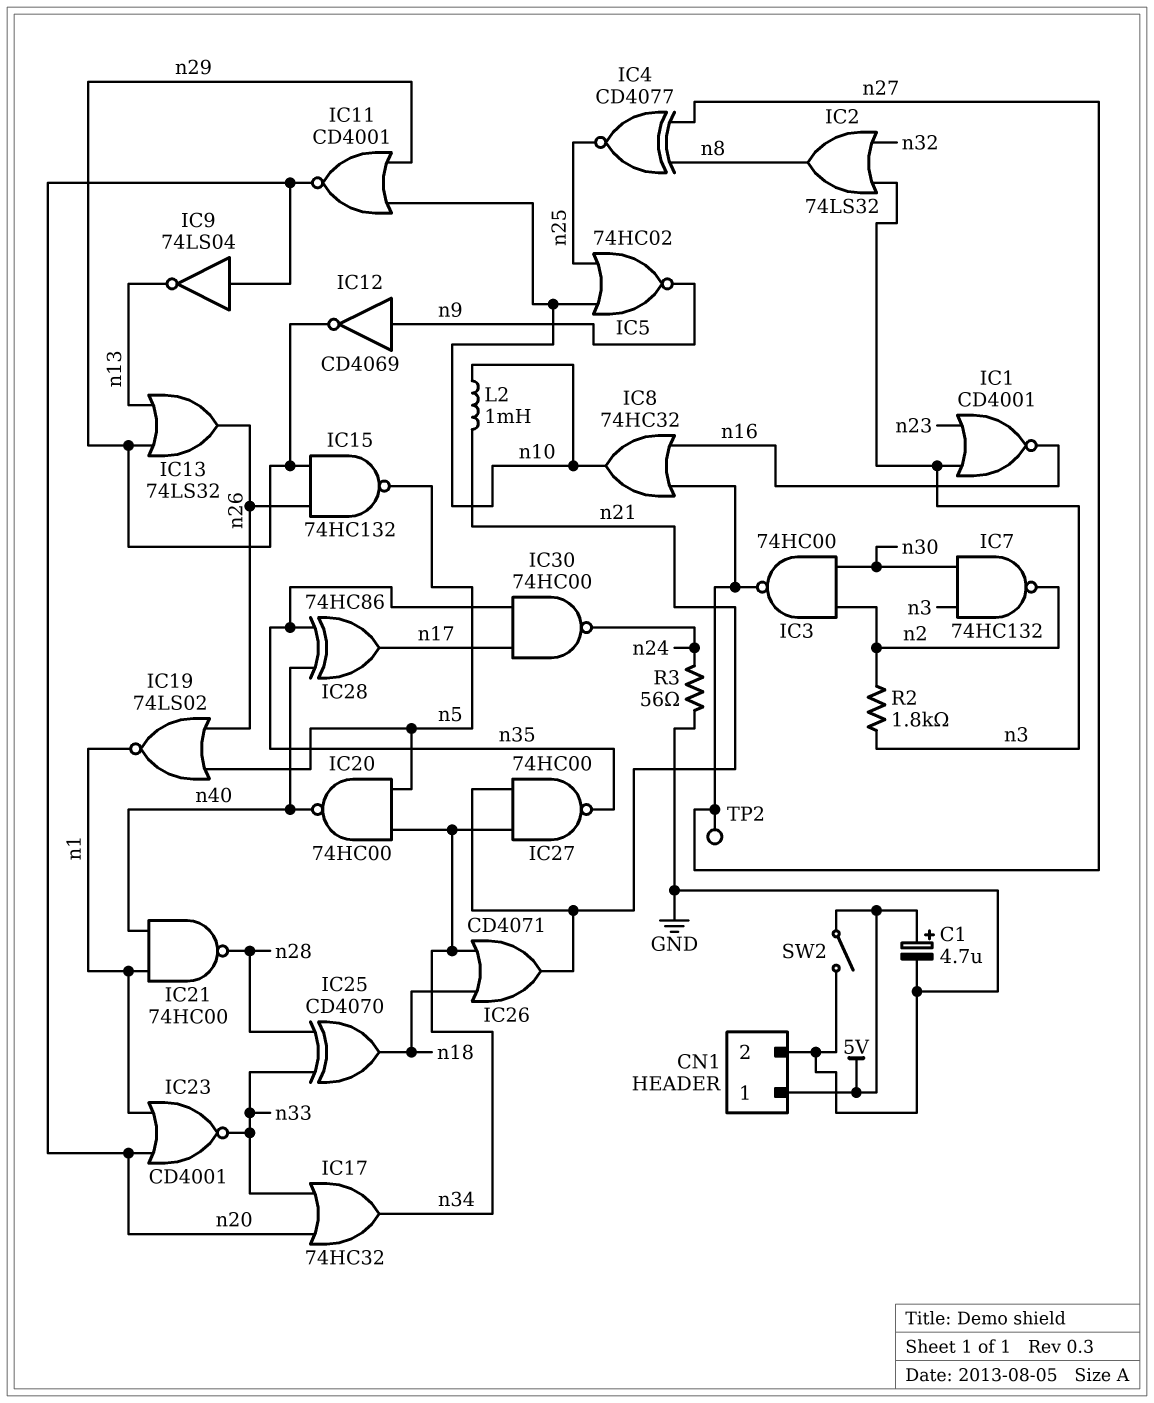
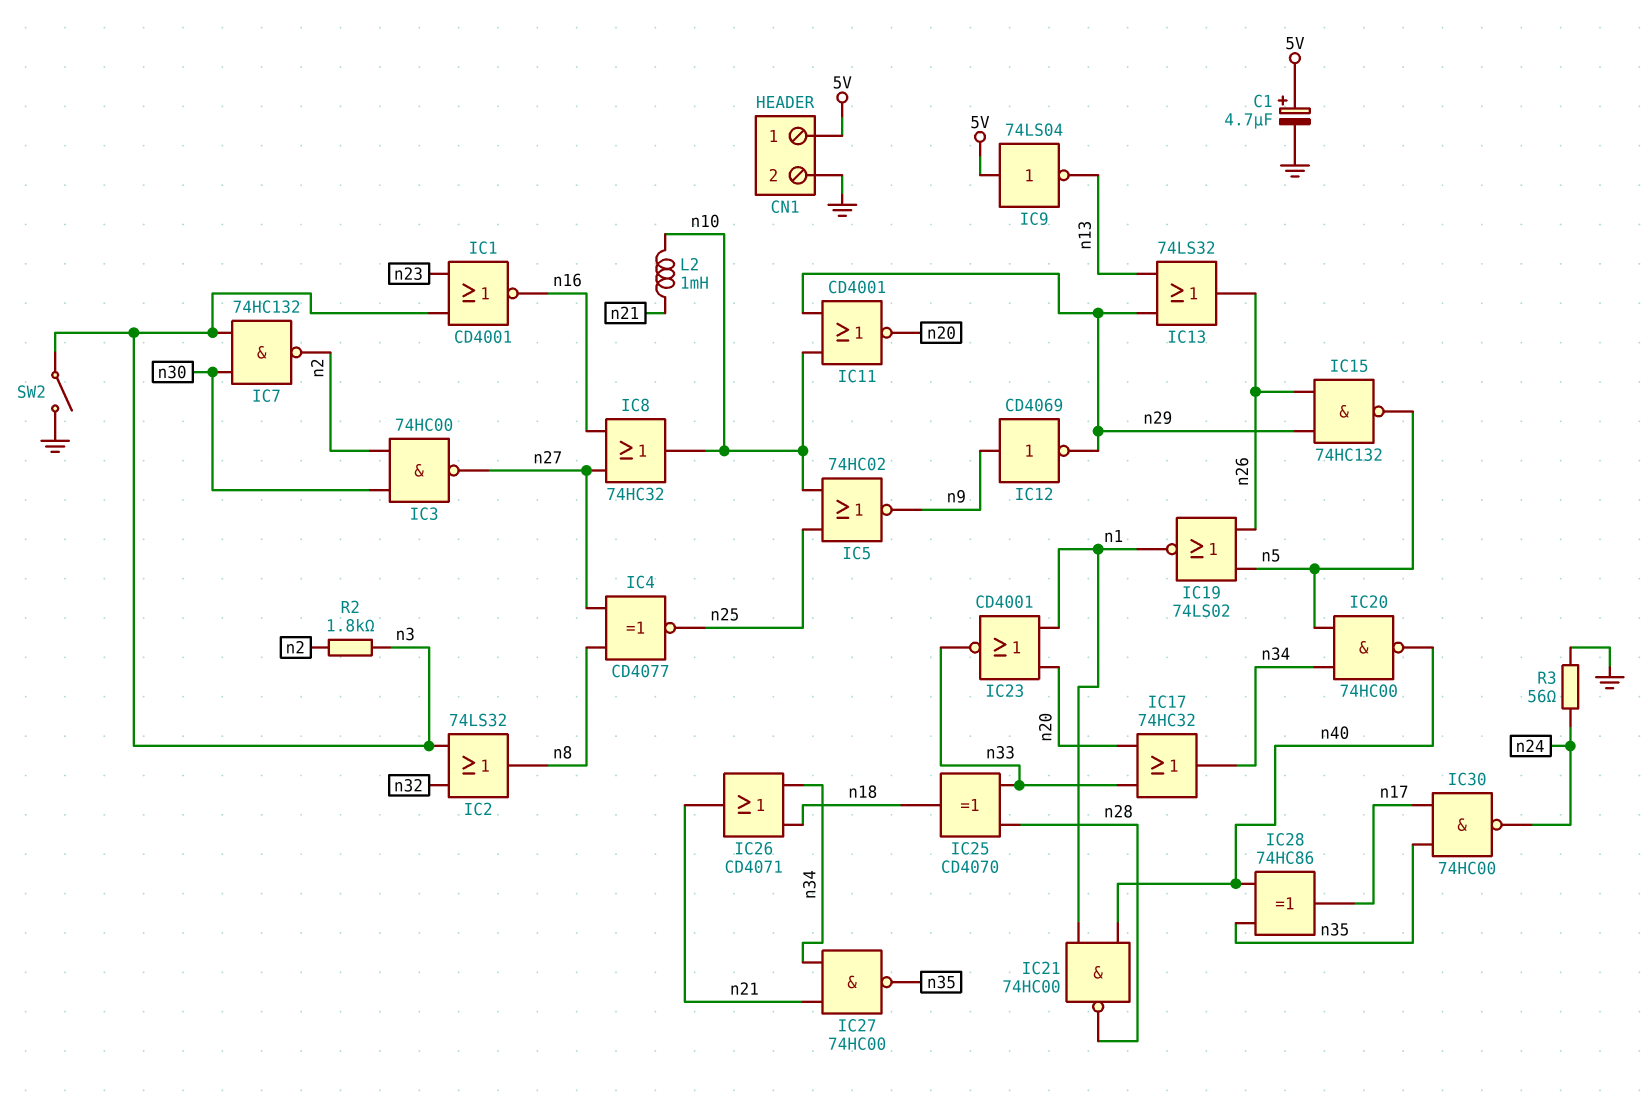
IC9: NOT 74LS04 (in n20, out n13) -> NOT 74LS04 (in 5V, out n13)
SW2: switch (5V, GND) -> switch (GND, n3)
TP2: test point (n27) -> none

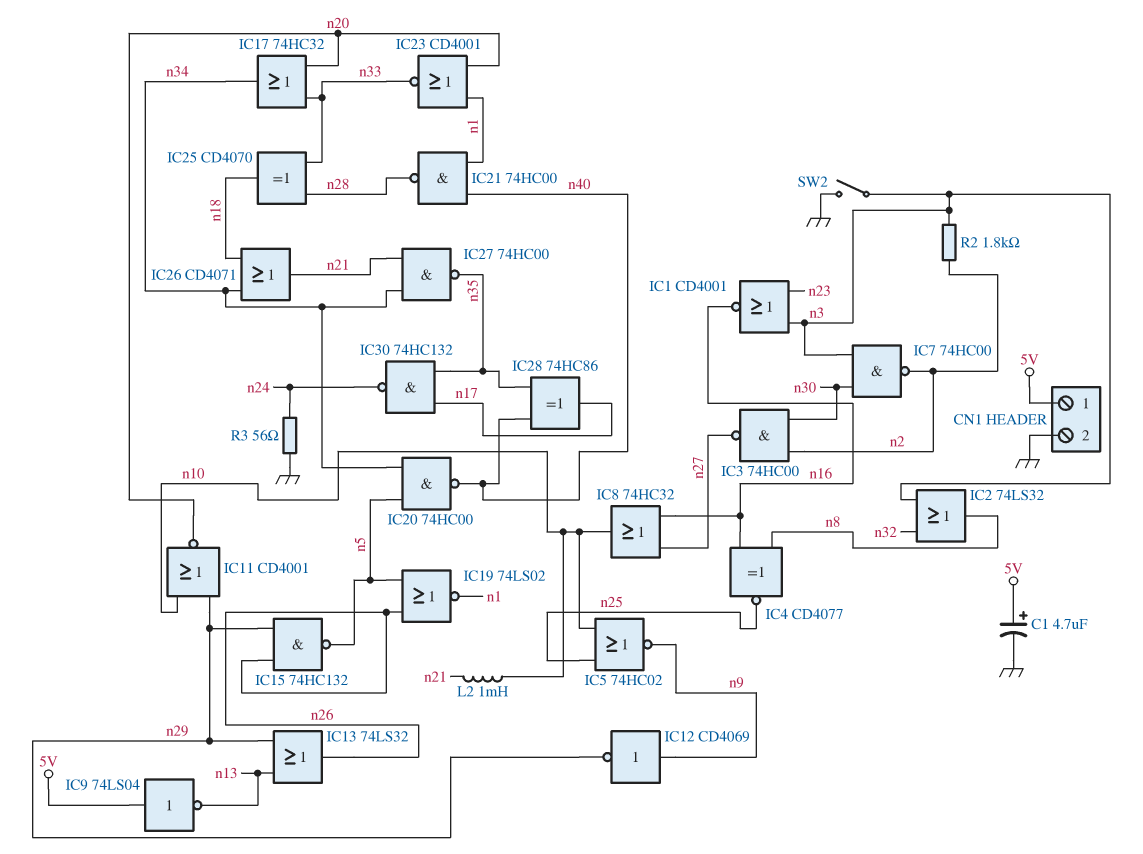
IC4: XNOR CD4077 (in n8, in n27, out n25) -> XNOR CD4077 (in n8, in n16, out n25)
IC7: NAND 74HC132 (in n3, in n30, out n2) -> NAND 74HC00 (in n3, in n30, out n2)
IC30: NAND 74HC00 (in n17, in n35, out n24) -> NAND 74HC132 (in n17, in n35, out n24)

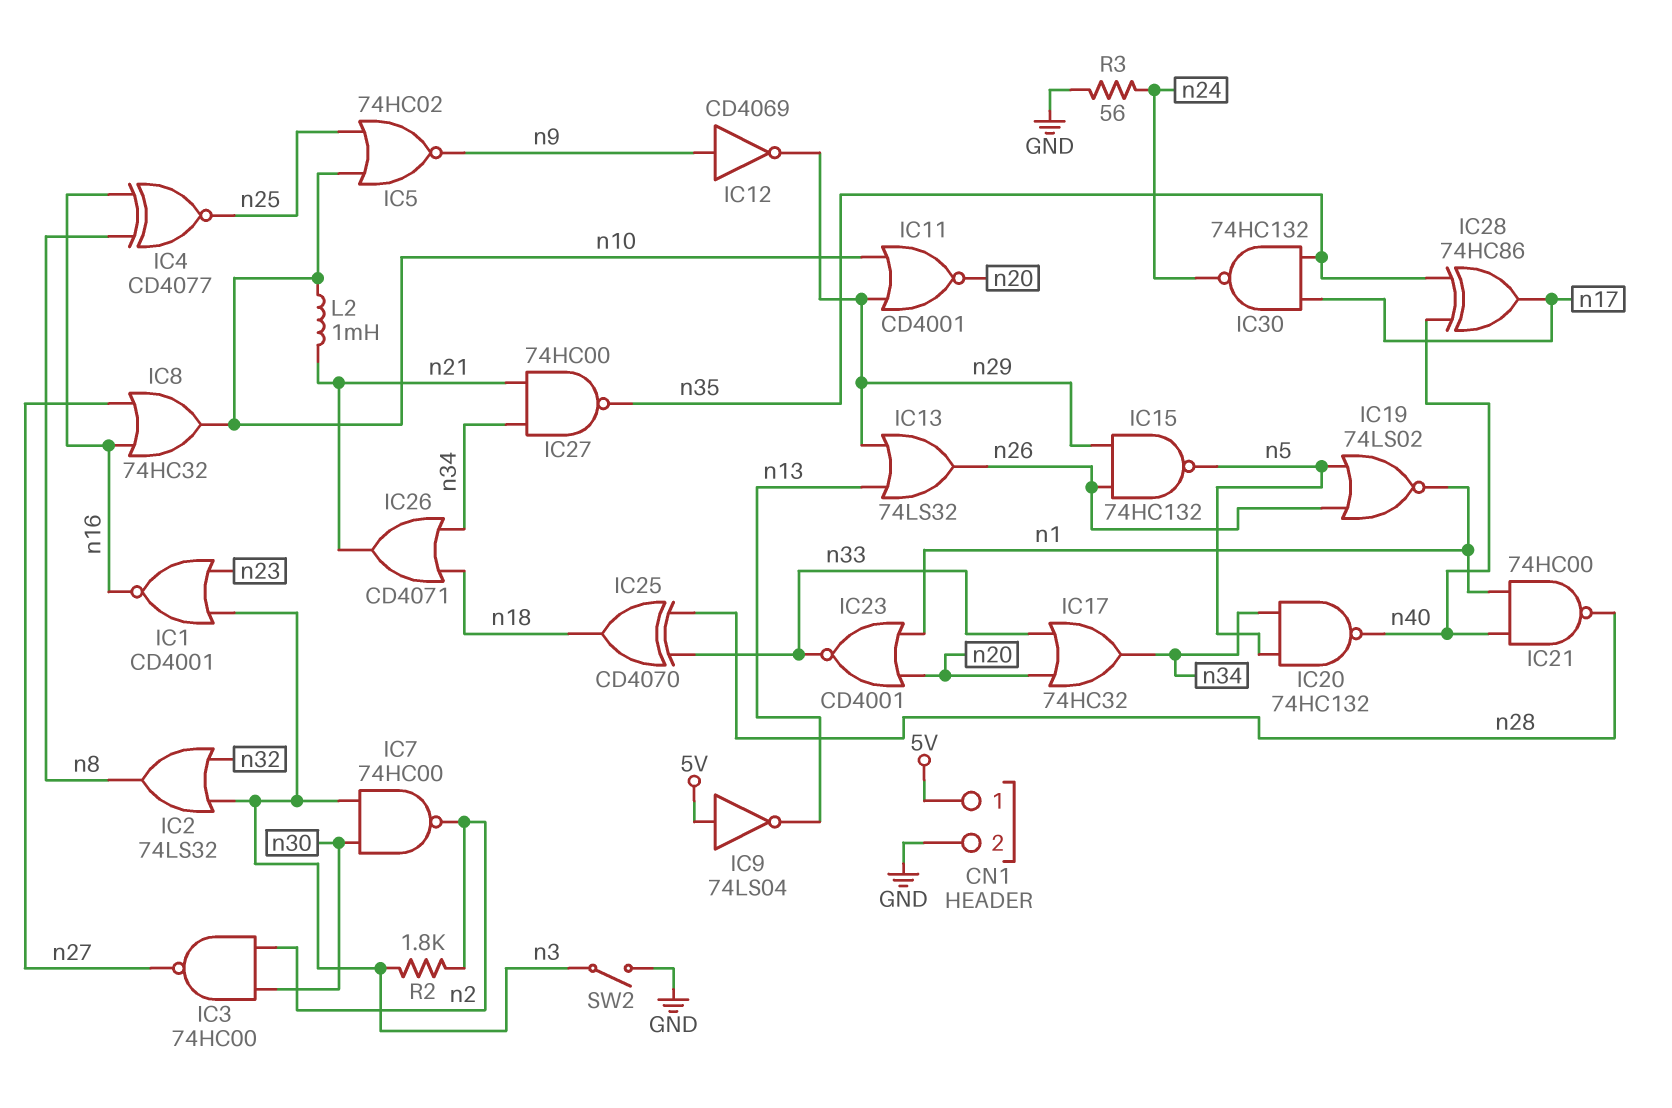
C1: 4.7uF (plus 5V, minus GND) -> none
IC20: NAND 74HC00 (in n5, in n34, out n40) -> NAND 74HC132 (in n5, in n34, out n40)

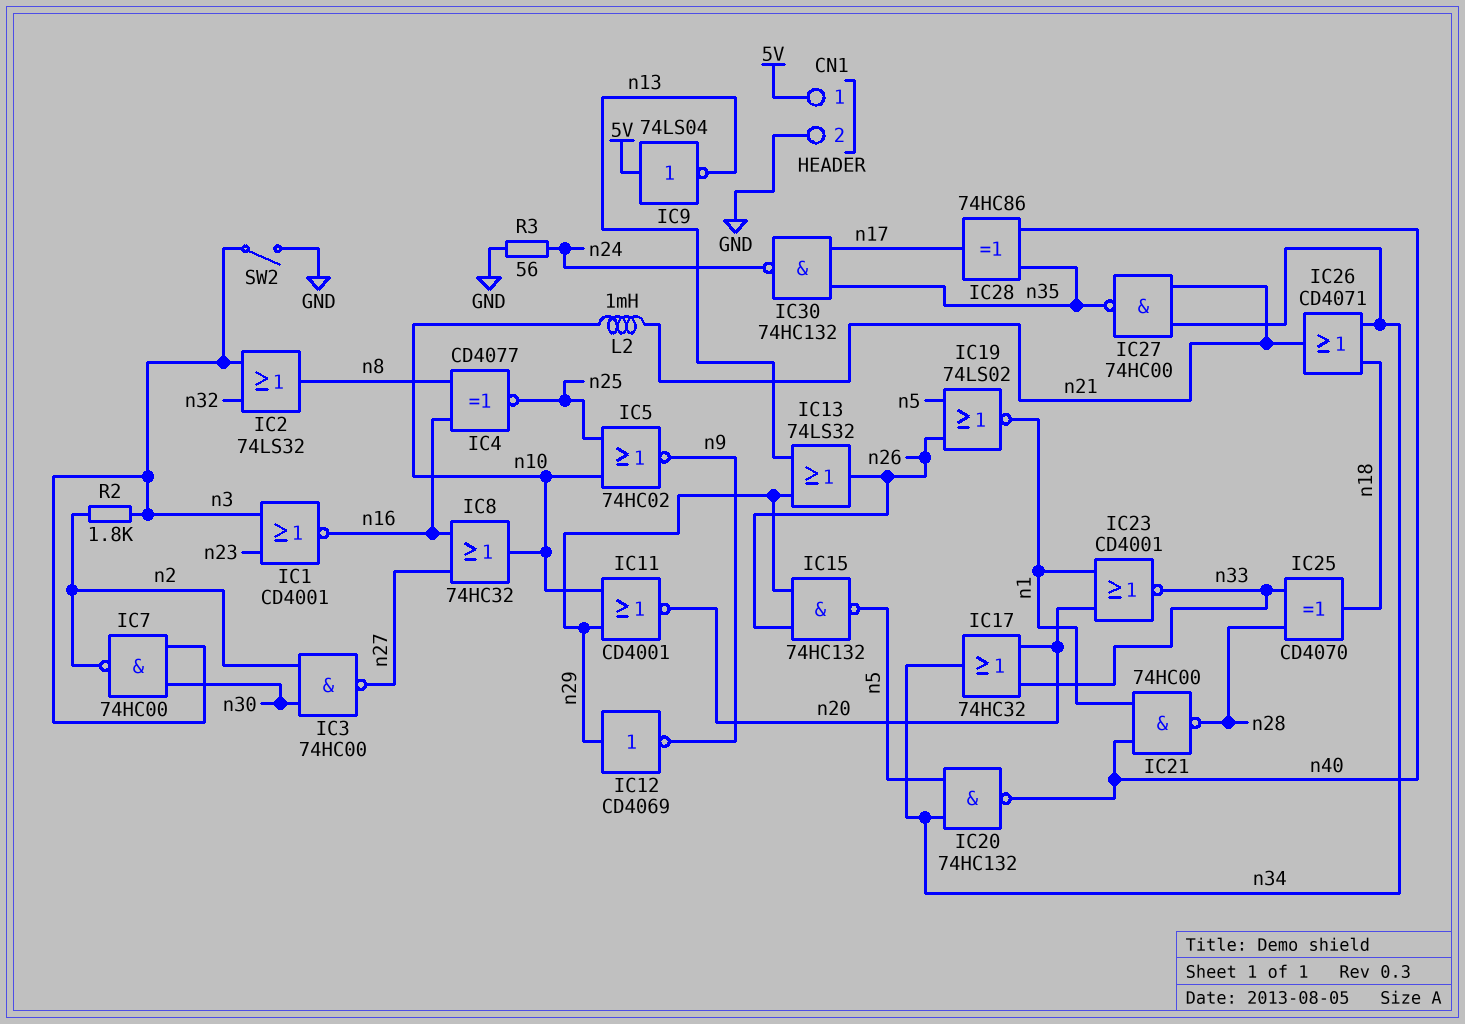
IC12: NOT CD4069 (in n9, out n29) -> NOT CD4069 (in n29, out n9)

